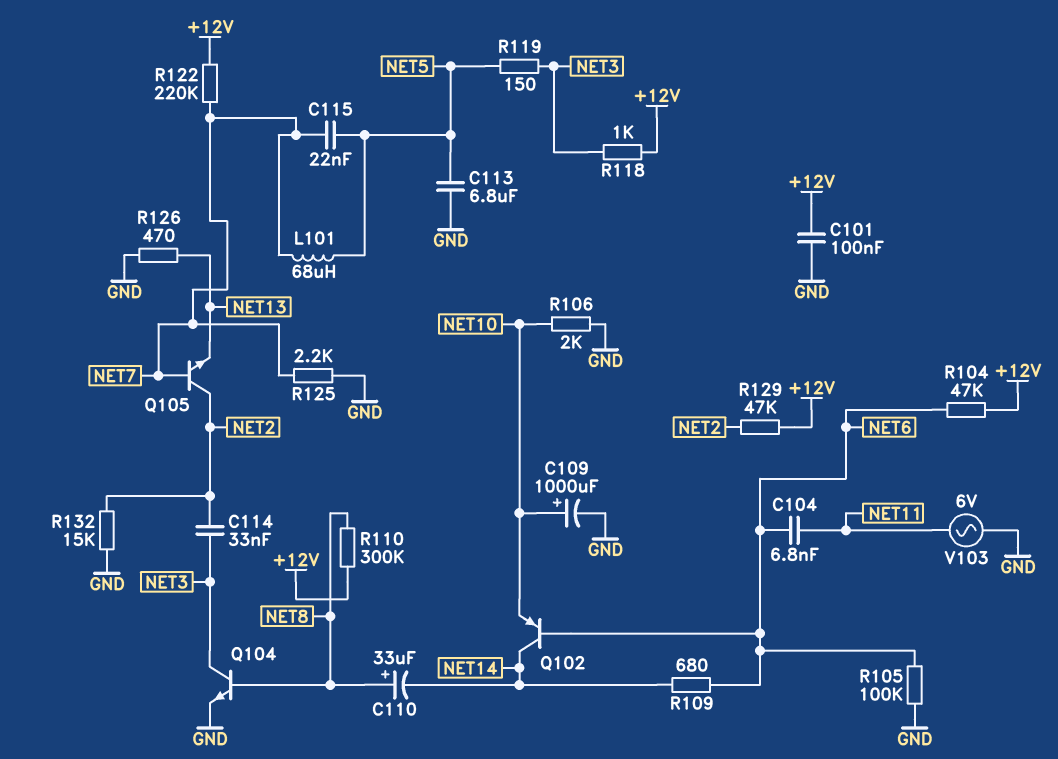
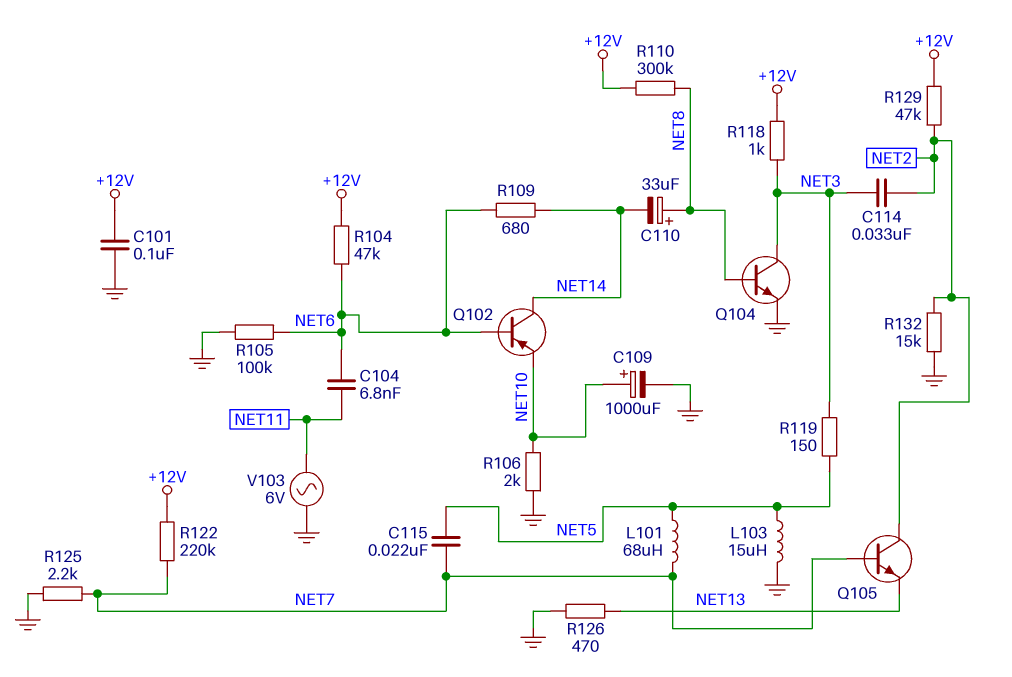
C113: 6.8uF (GND, NET5) -> none
L103: none -> 15uH (GND, NET5)

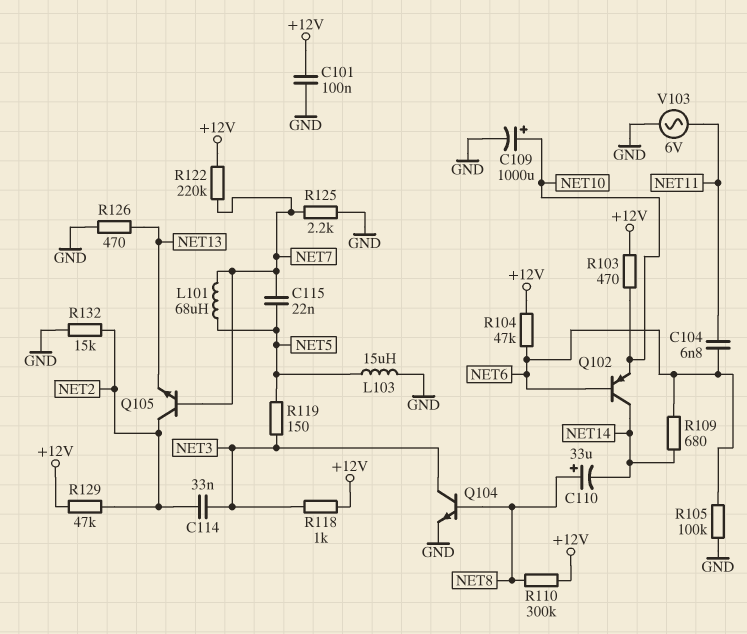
R103: none -> 470 (+12V, NET10)
R106: 2k (GND, NET10) -> none

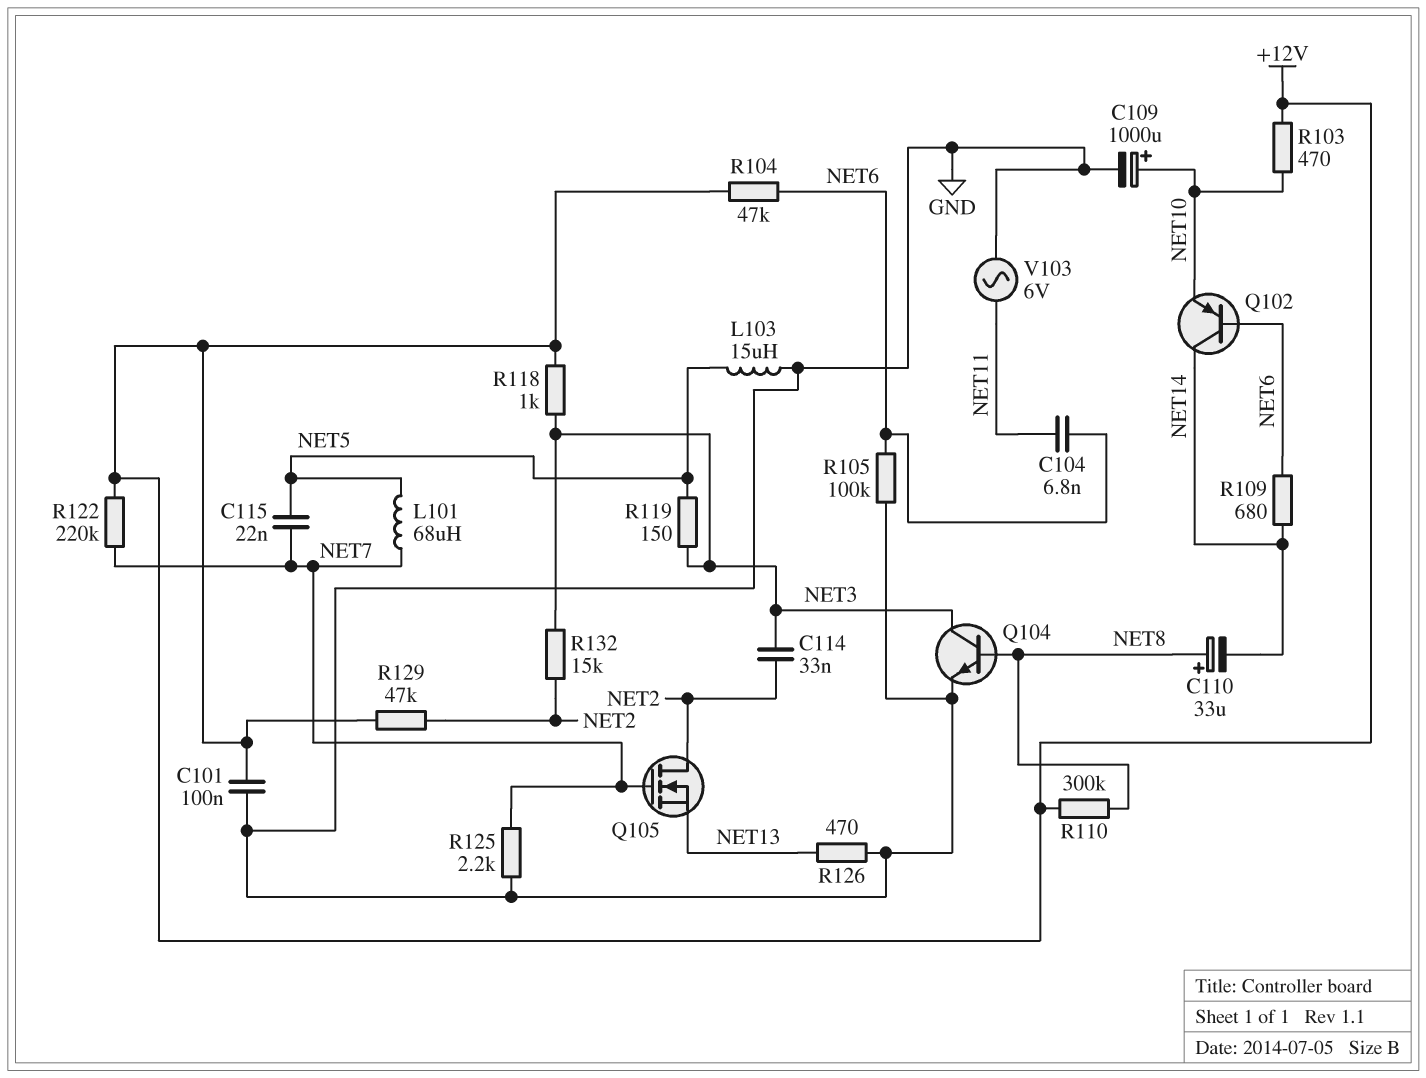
Q105: NPN (B NET7, C NET2, E NET13) -> NMOS (G NET7, D NET2, S NET13)
R132: 15k (GND, NET2) -> 15k (NET2, NET3)

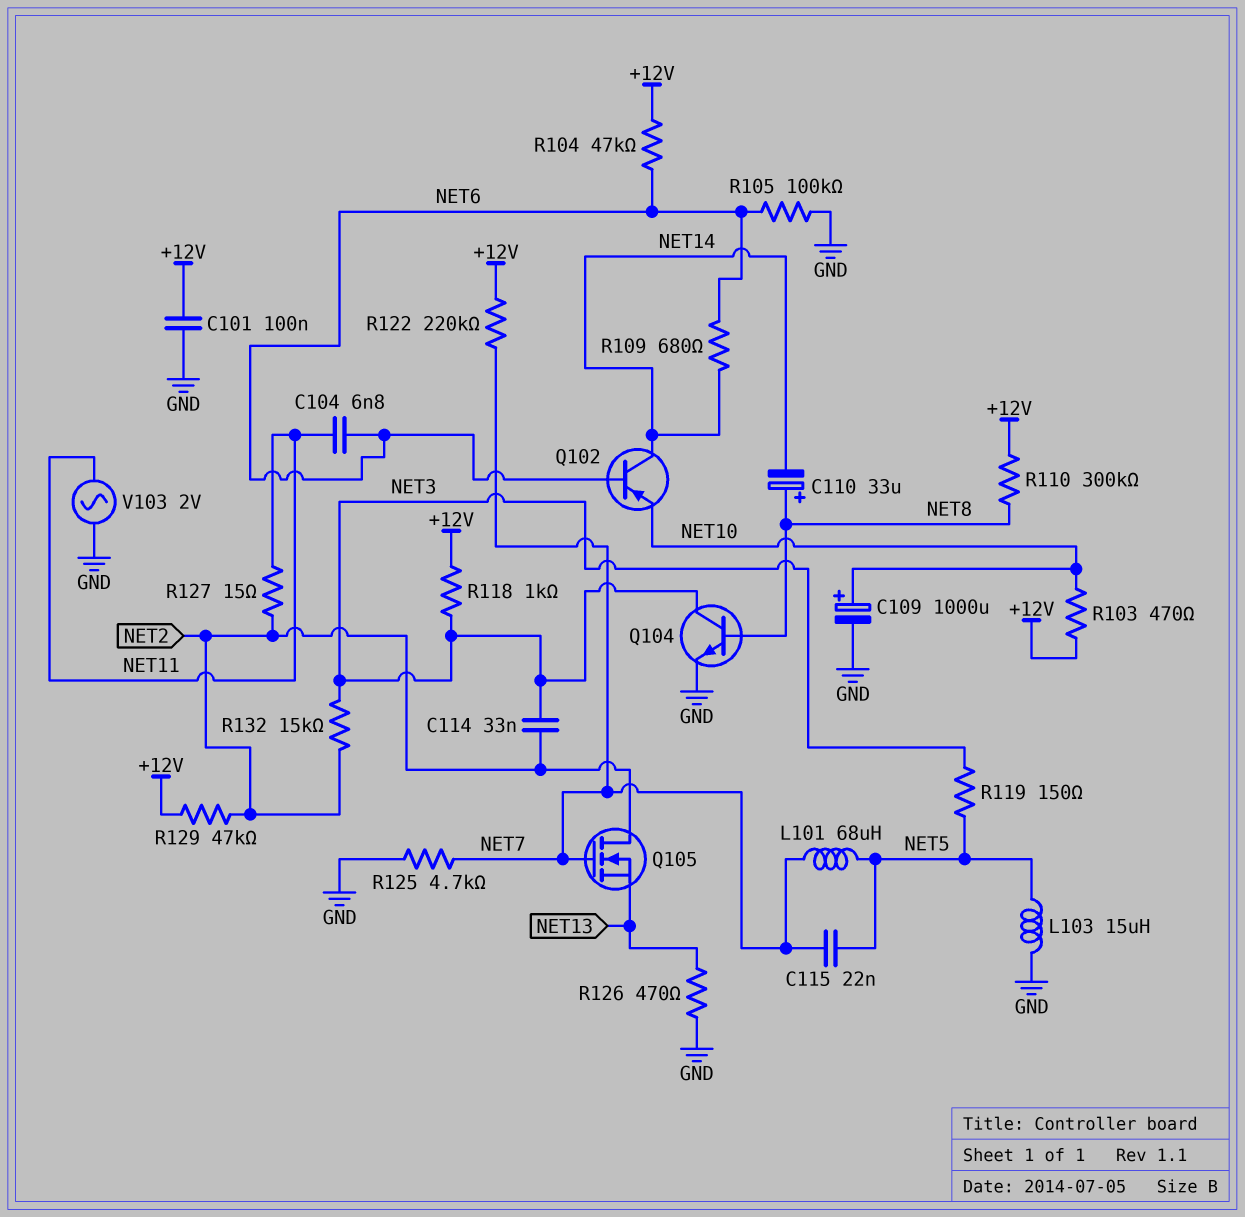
R125: 2.2k (GND, NET7) -> 4.7k (GND, NET7)
R127: none -> 15 (NET2, NET11)
V103: AC 6V (GND, NET11) -> AC 2V (GND, NET11)

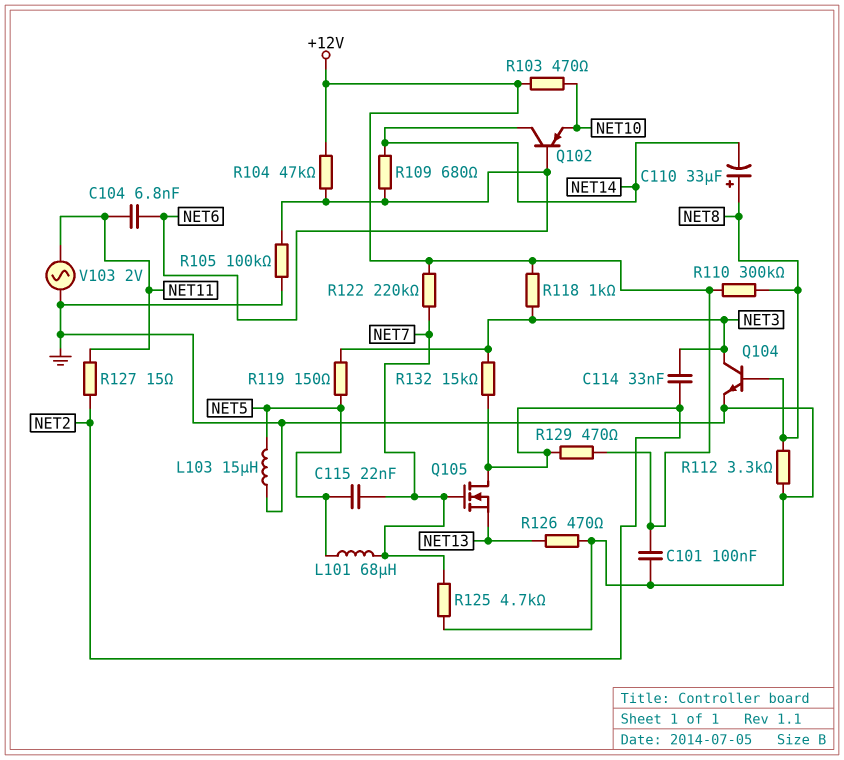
C109: 1000uF (plus NET10, minus GND) -> none
R112: none -> 3.3k (GND, NET8)
R129: 47k (+12V, NET2) -> 470 (+12V, NET2)

